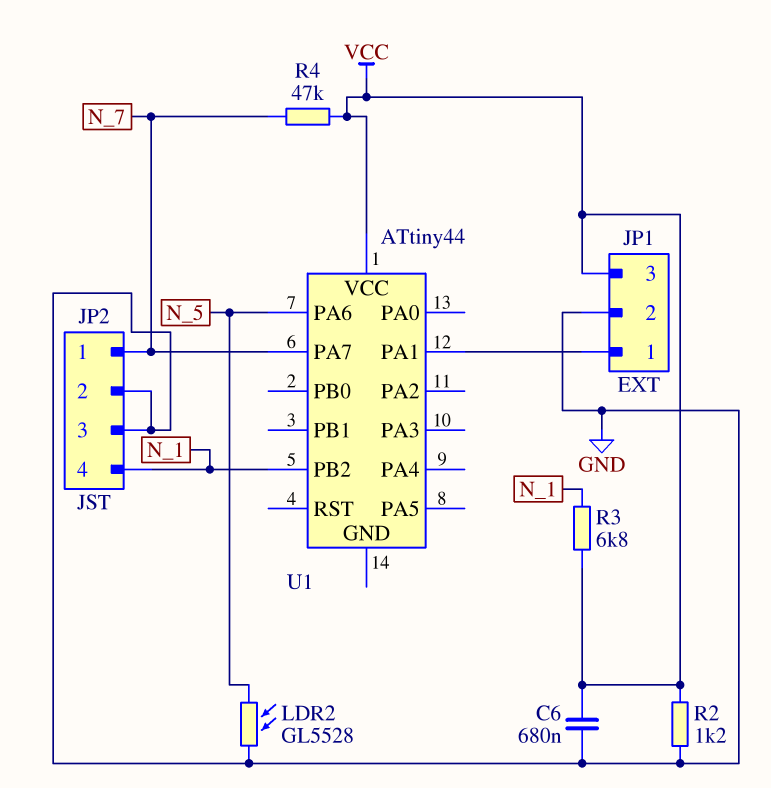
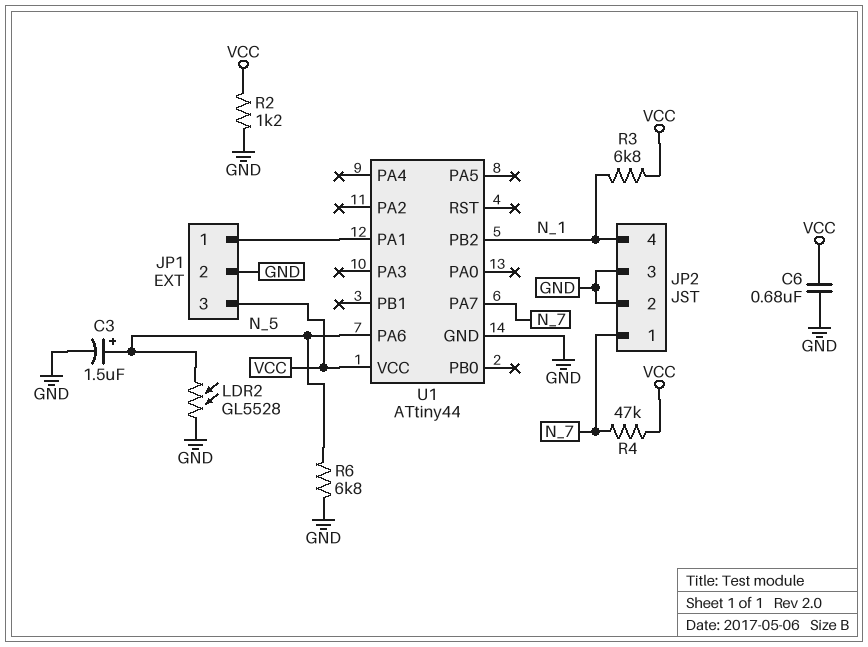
C3: none -> 1.5uF (plus N_5, minus GND)
R6: none -> 6.8k (GND, N_5)
U1 pin GND: none -> GND

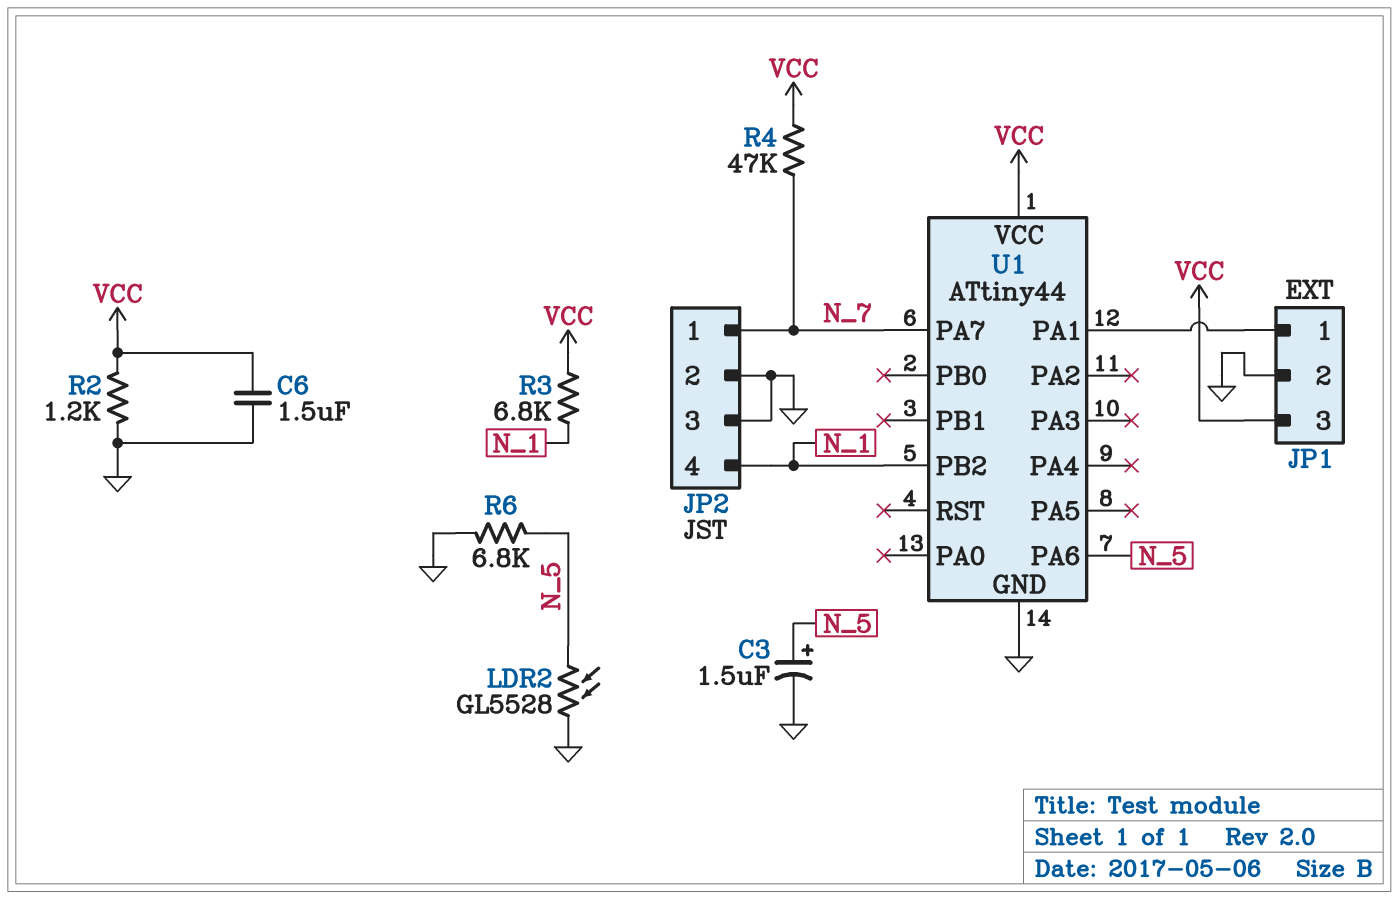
C6: 680nF (GND, VCC) -> 1.5uF (GND, VCC)

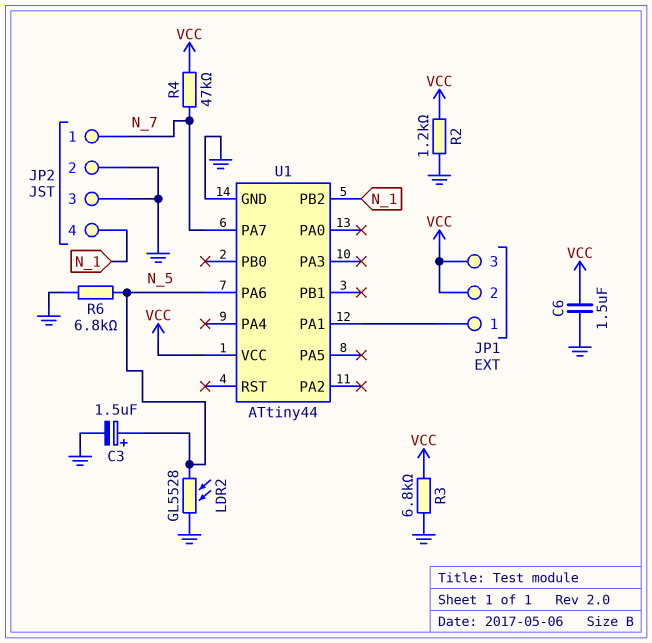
JP1 pin 2: GND -> VCC
R3: 6.8k (N_1, VCC) -> 6.8k (GND, VCC)

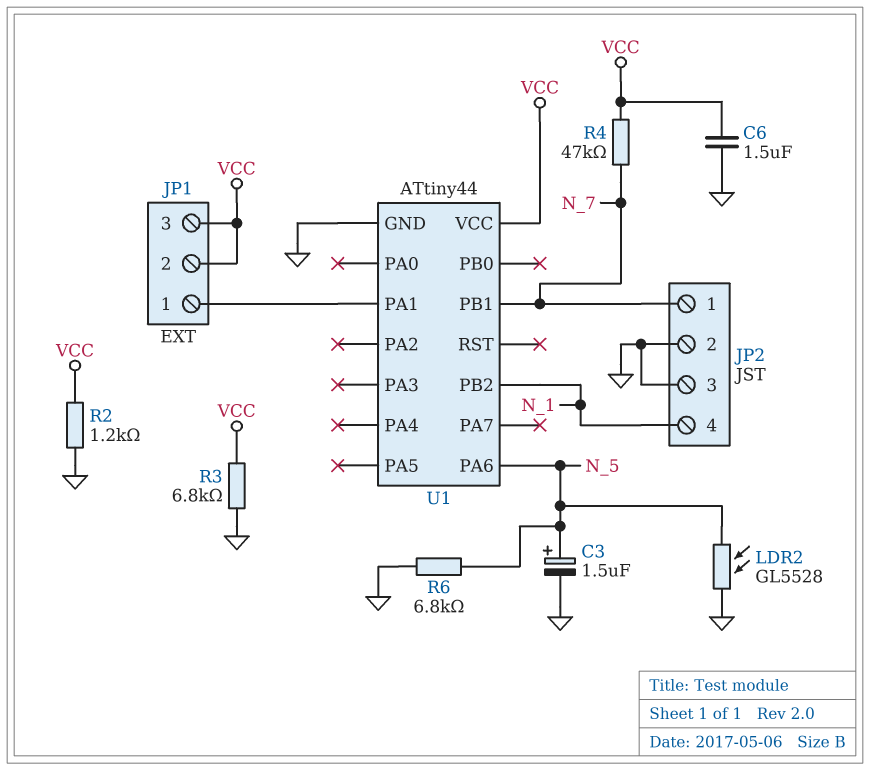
U1 pin PA7: N_7 -> none
U1 pin PB1: none -> N_7

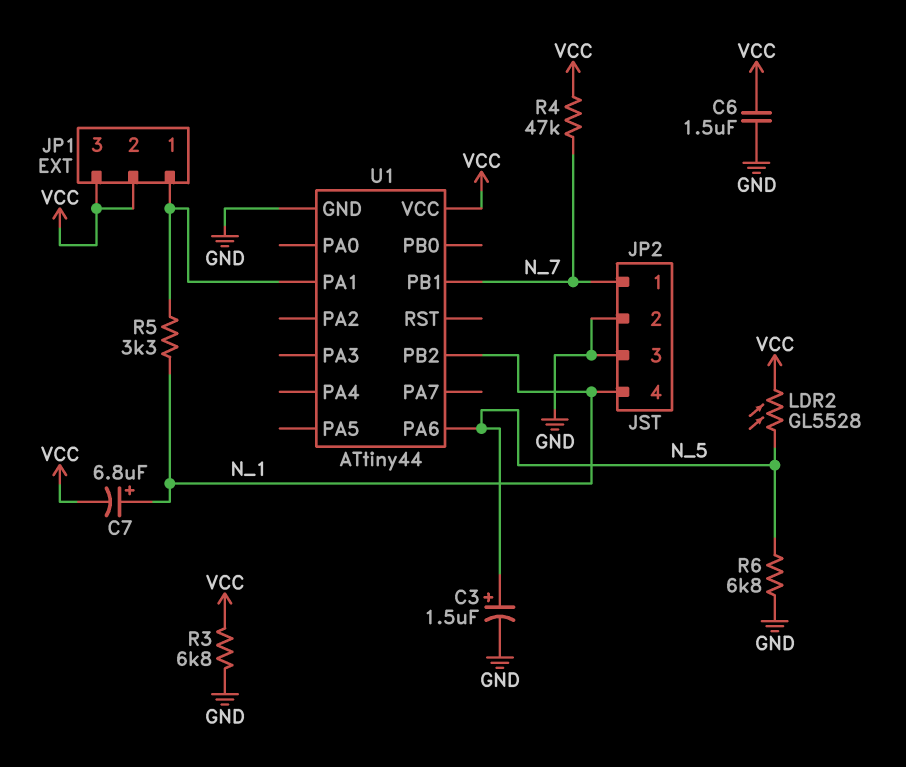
C7: none -> 6.8uF (plus N_1, minus VCC)
LDR2: GL5528 (GND, N_5) -> GL5528 (N_5, VCC)
R2: 1.2k (GND, VCC) -> none
R5: none -> 3.3k (JP1/1, N_1)

